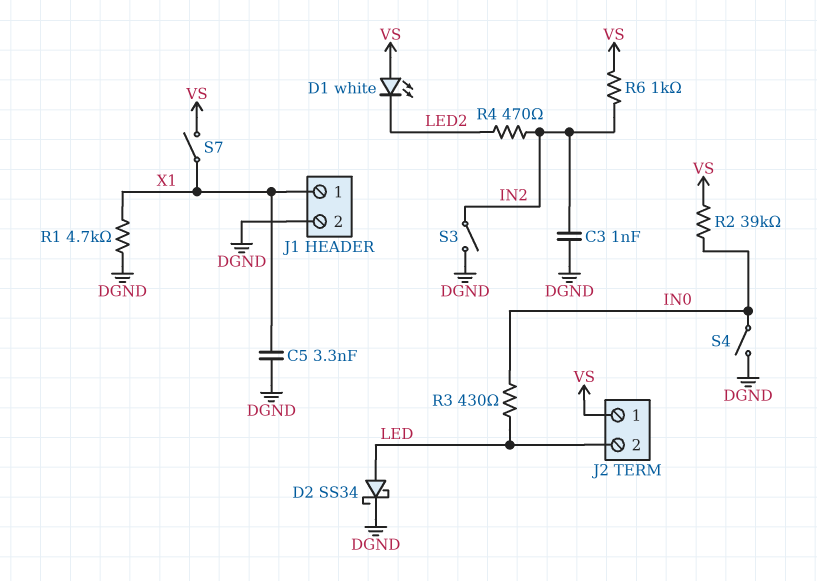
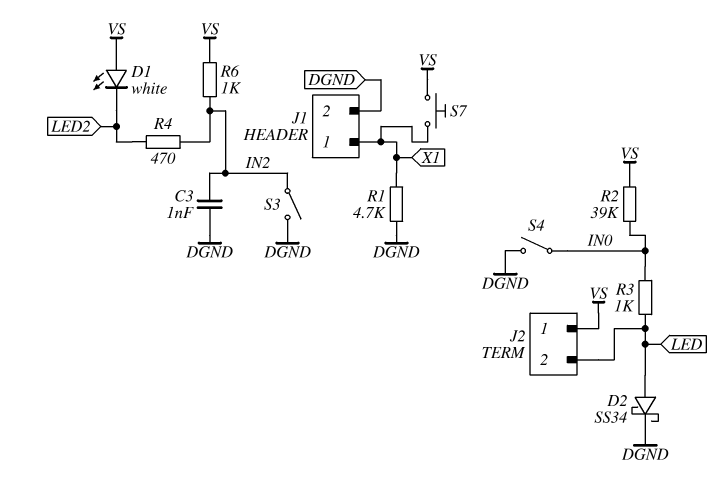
C5: 3.3nF (DGND, X1) -> none
R3: 430 (IN0, LED) -> 1k (IN0, LED)
S7: switch (VS, X1) -> button (VS, X1)

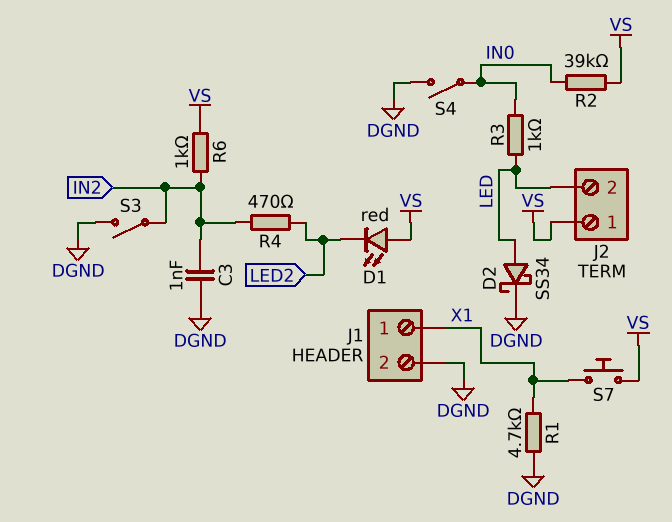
D1: LED white (A VS, K LED2) -> LED red (A VS, K LED2)

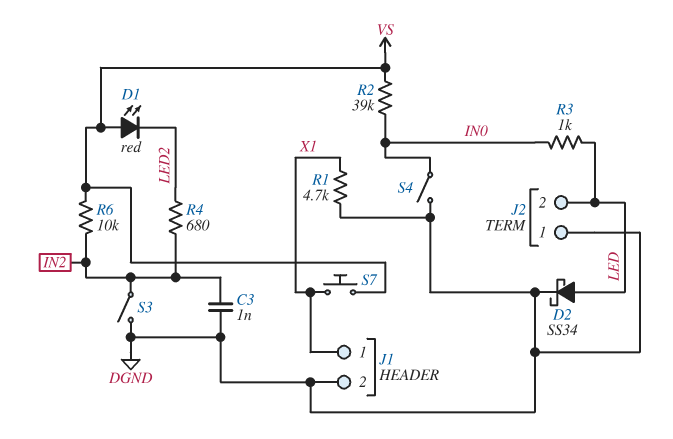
J2 pin 1: VS -> DGND
R4: 470 (IN2, LED2) -> 680 (IN2, LED2)
R6: 1k (IN2, VS) -> 10k (IN2, VS)

